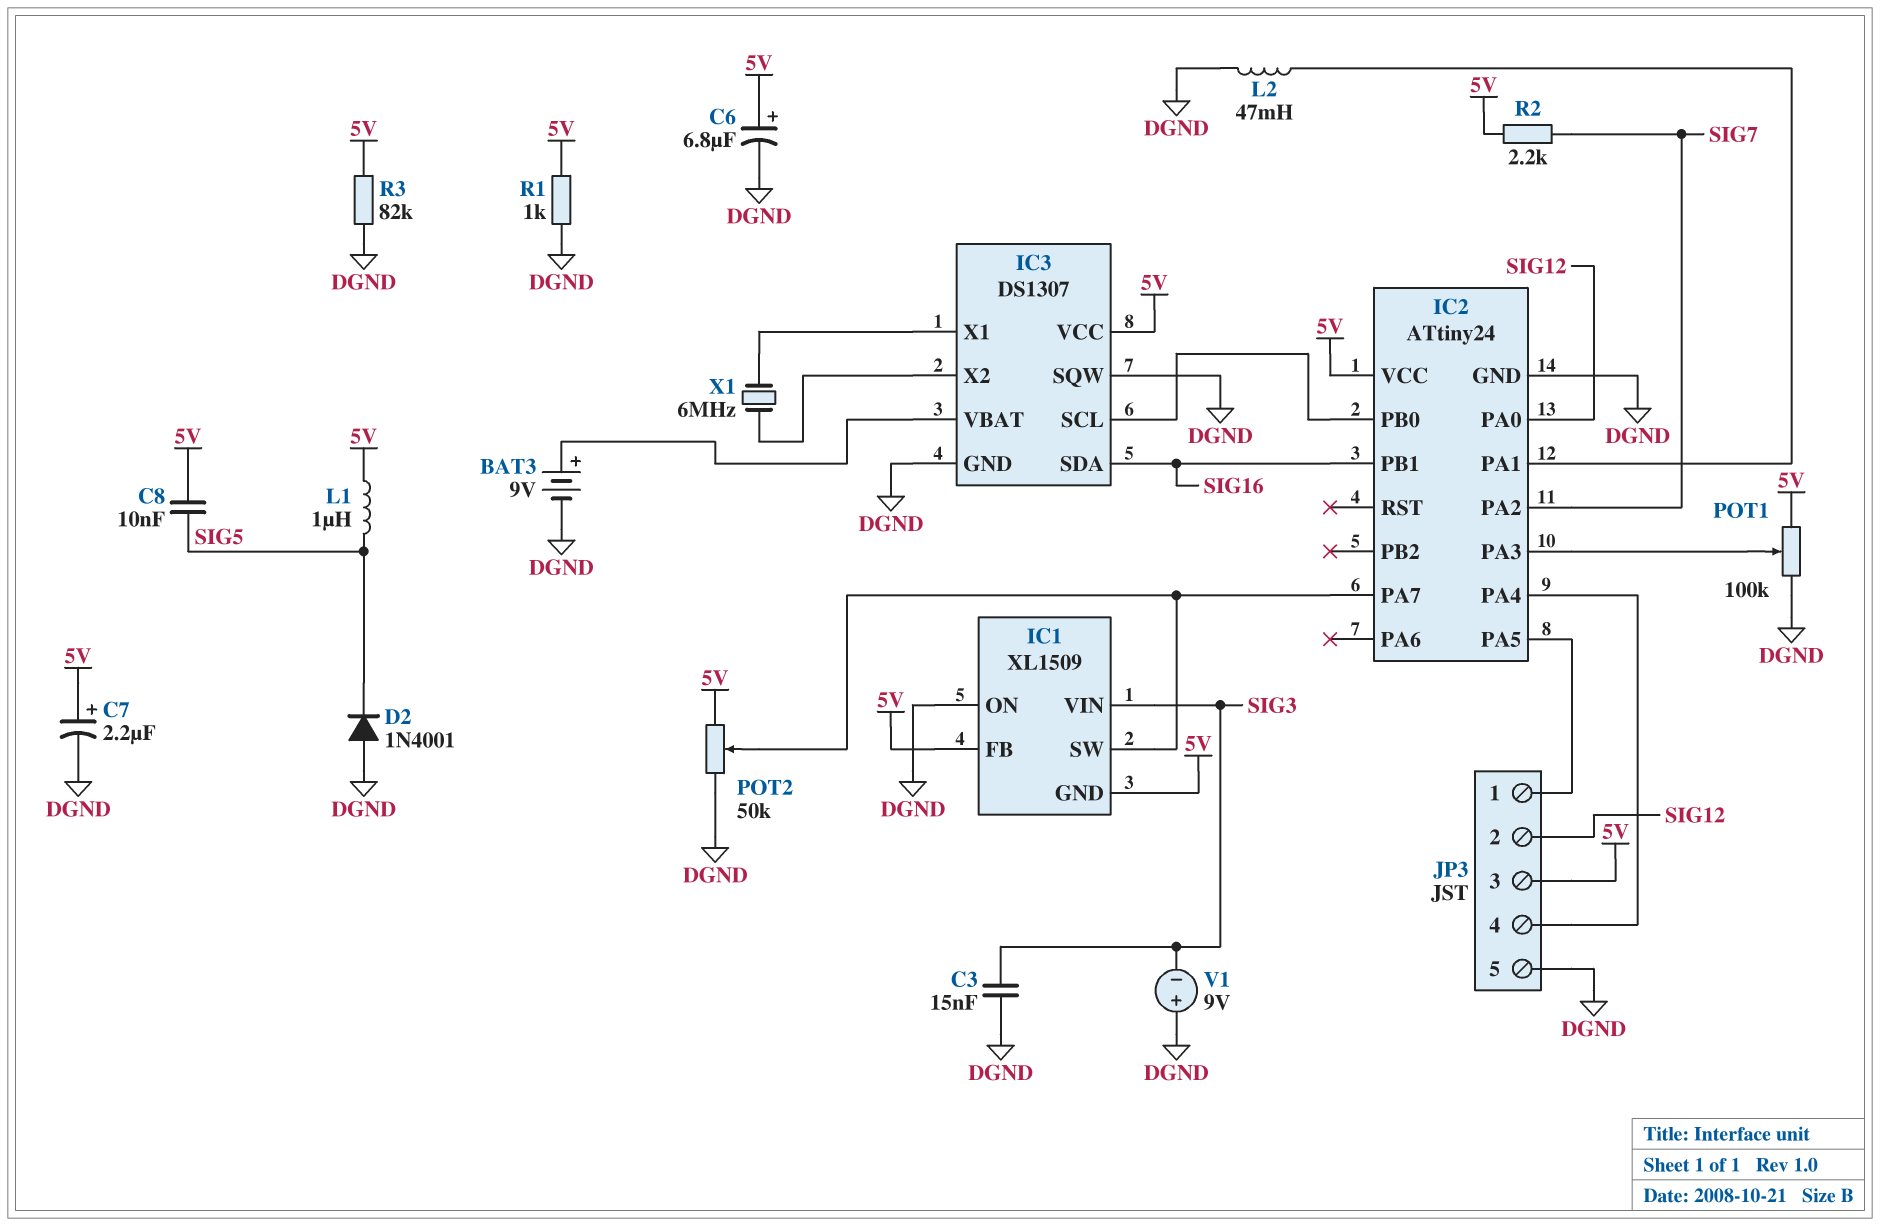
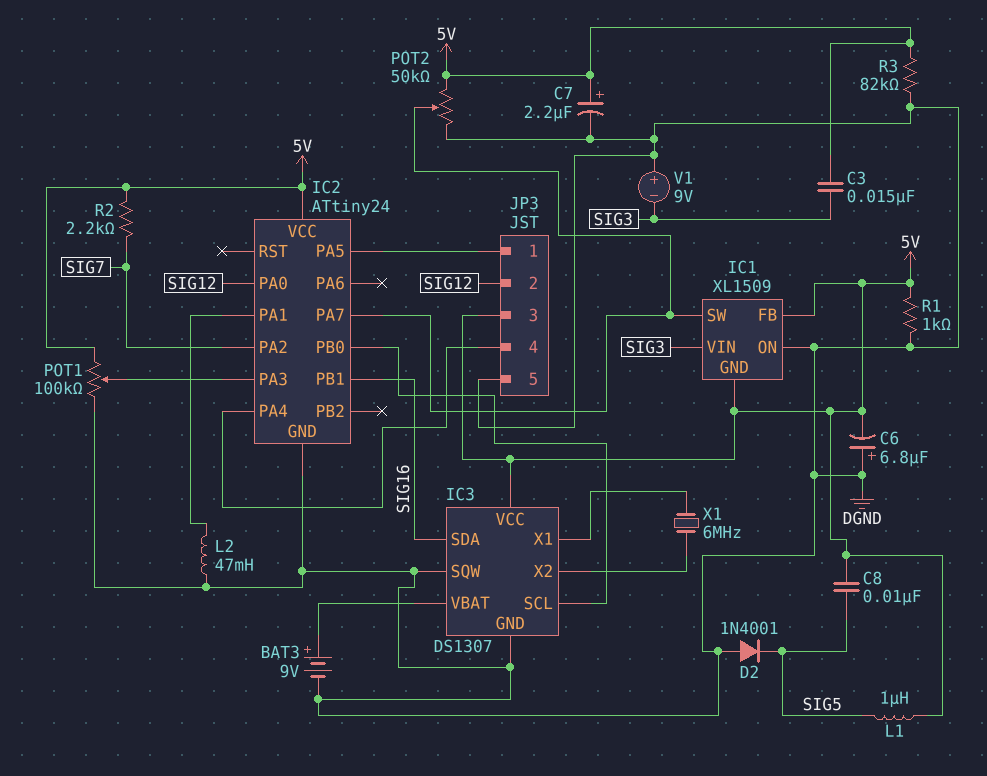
C3: 15nF (DGND, SIG3) -> 15nF (5V, SIG3)
C6: 6.8uF (plus 5V, minus DGND) -> 6.8uF (plus DGND, minus 5V)

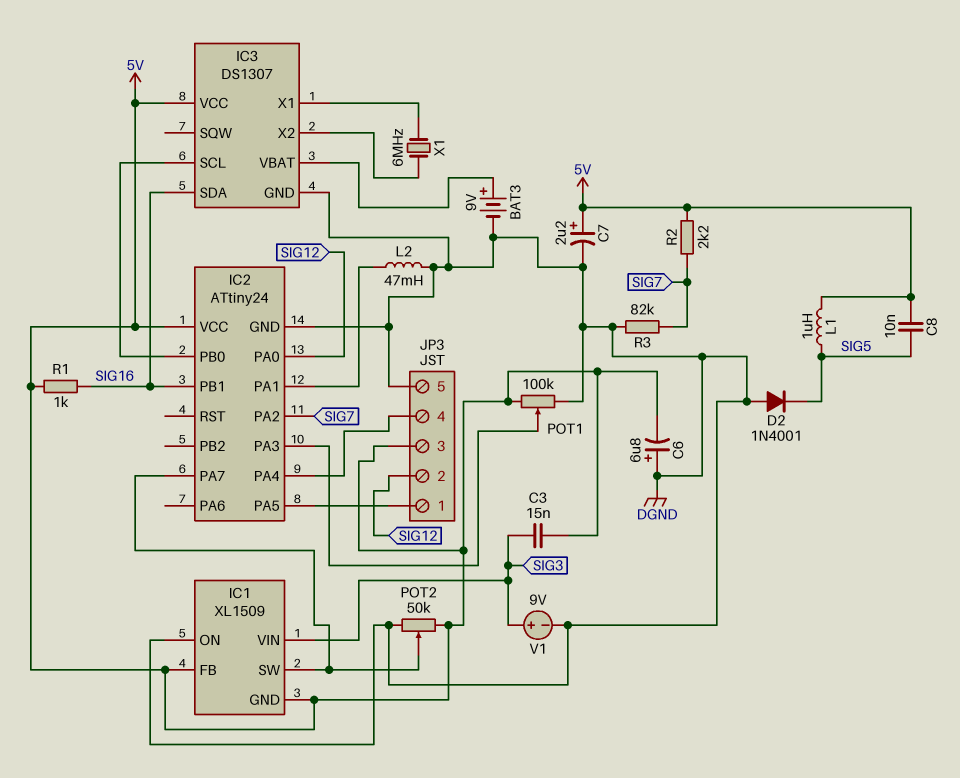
IC3 pin SQW: DGND -> none
R1: 1k (5V, DGND) -> 1k (5V, SIG16)
R3: 82k (5V, DGND) -> 82k (DGND, SIG7)
V1: 9V (plus DGND, minus SIG3) -> 9V (plus SIG3, minus DGND)

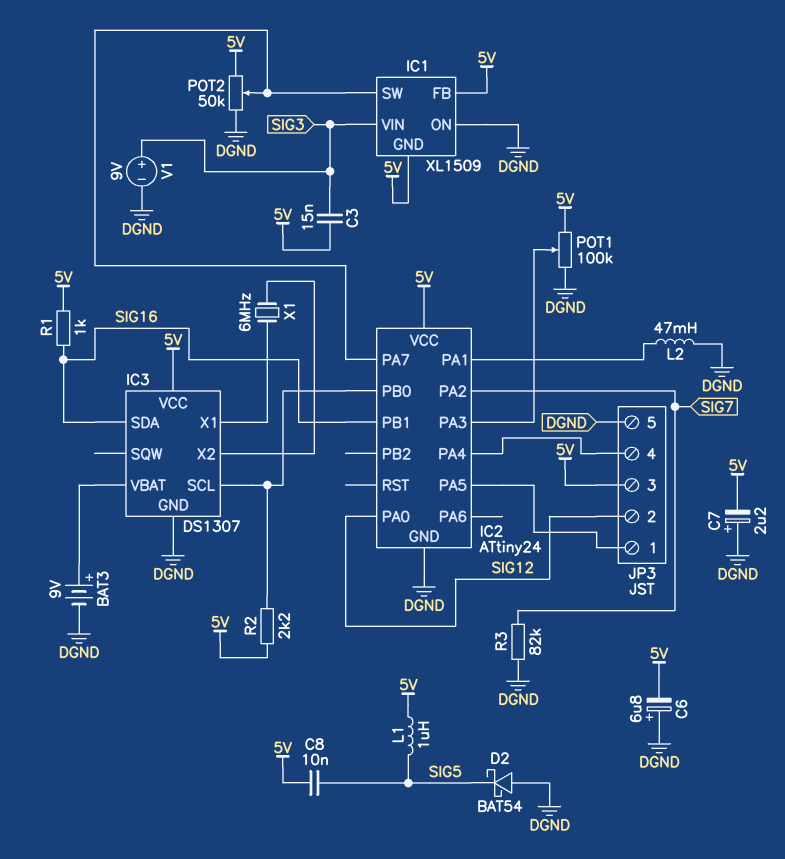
C7: 2.2uF (plus 5V, minus DGND) -> 2.2uF (plus DGND, minus 5V)
D2: diode 1N4001 (A DGND, K SIG5) -> schottky BAT54 (A DGND, K SIG5)
R2: 2.2k (5V, SIG7) -> 2.2k (5V, IC2/PB0)

